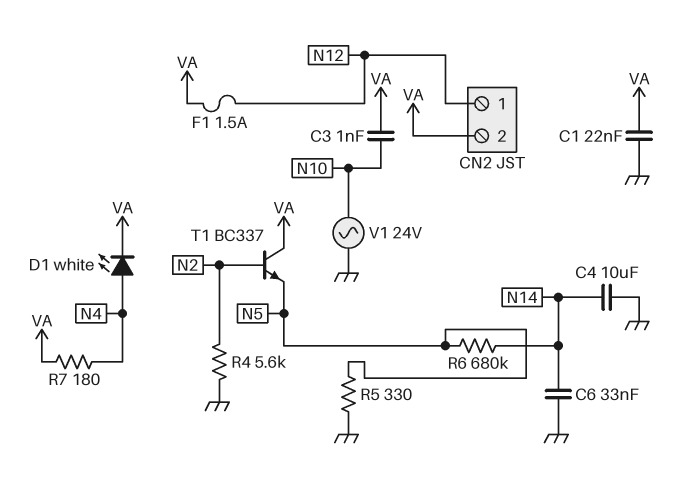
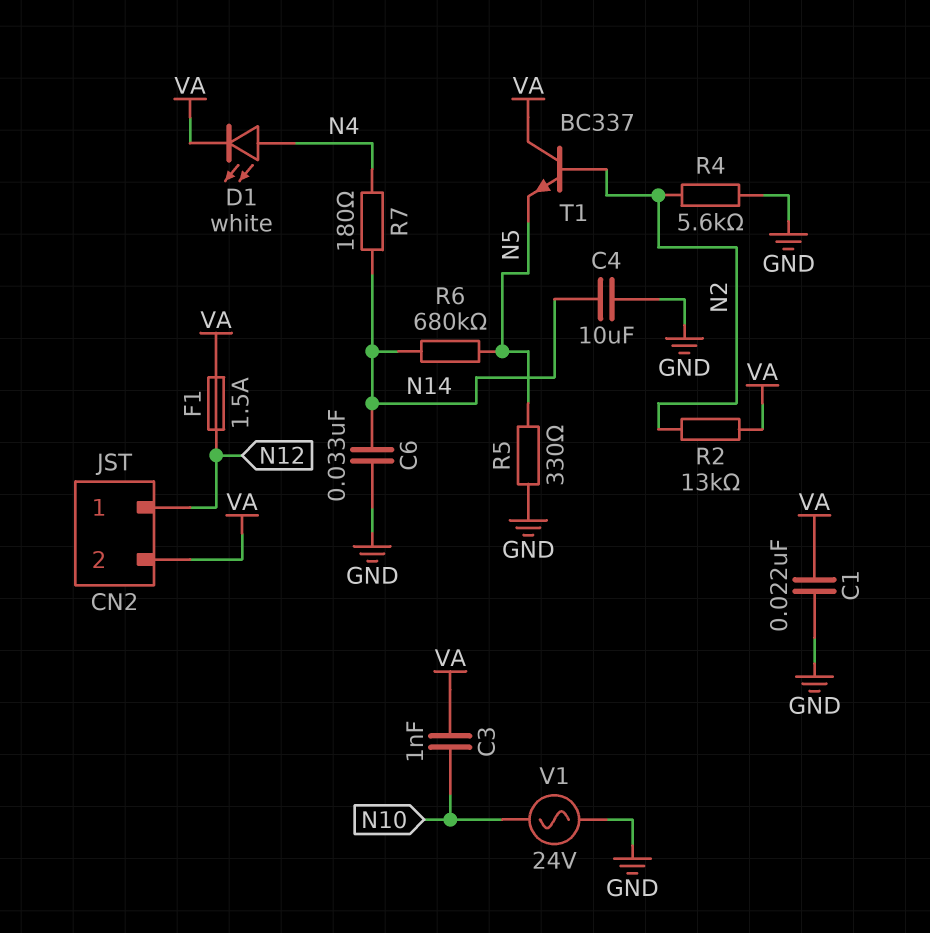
R2: none -> 13k (N2, VA)
R7: 180 (N4, VA) -> 180 (N4, N14)

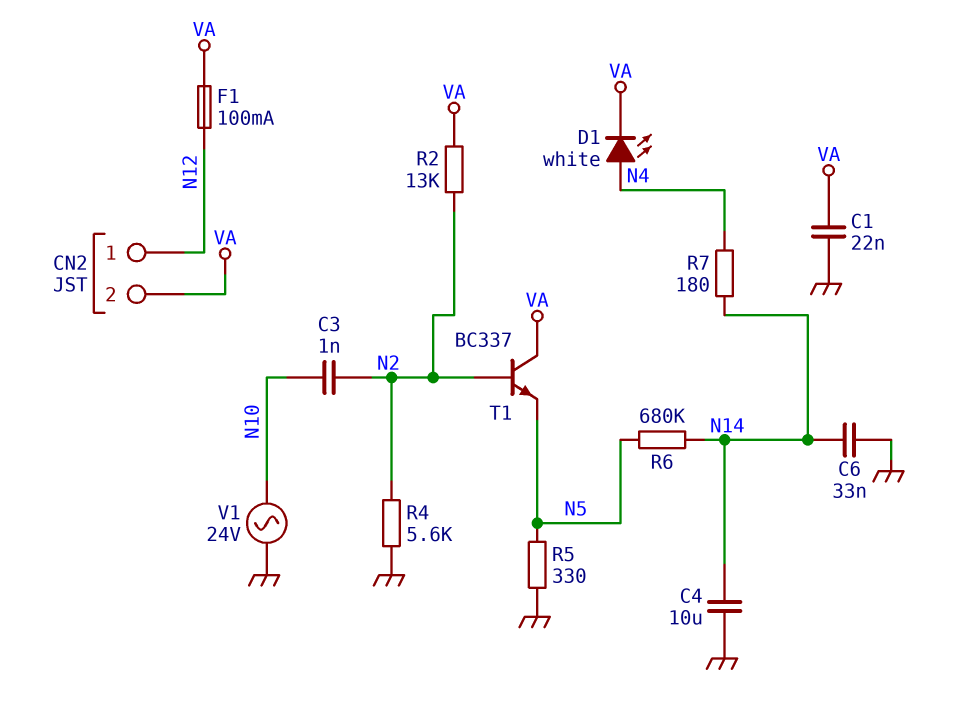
C3: 1nF (N10, VA) -> 1nF (N2, N10)
F1: 1.5A (N12, VA) -> 100mA (N12, VA)

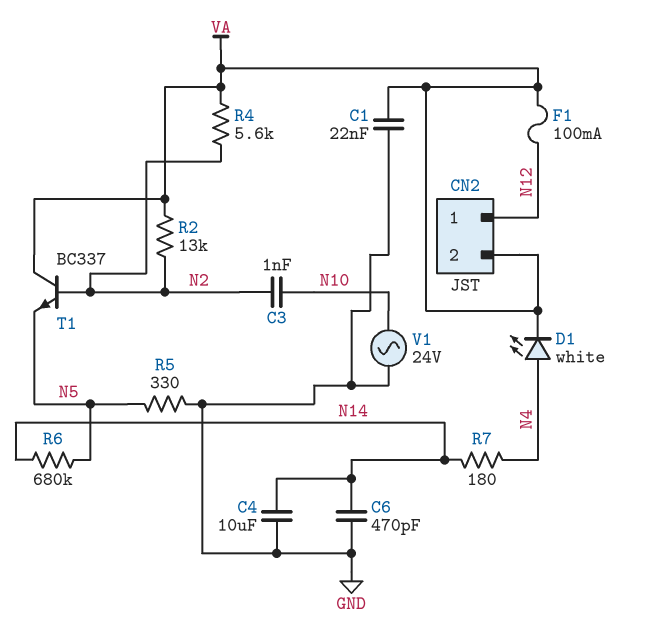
C6: 33nF (GND, N14) -> 470pF (GND, N14)
R4: 5.6k (GND, N2) -> 5.6k (N2, VA)

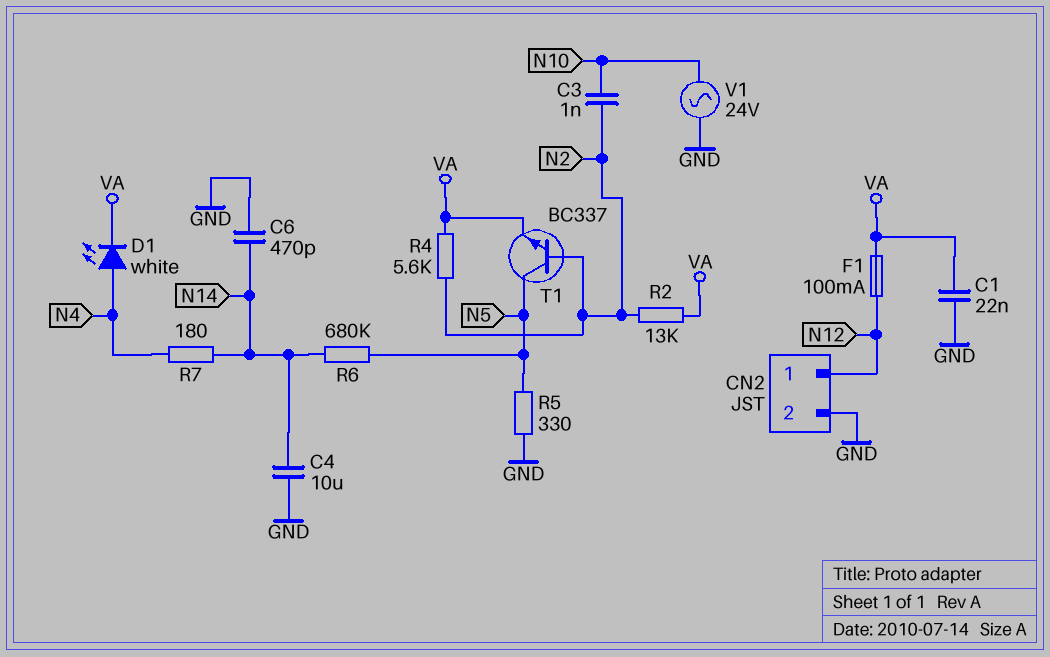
CN2 pin 2: VA -> GND
T1: NPN BC337 (B N2, C VA, E N5) -> NPN BC337 (B N2, C N5, E VA)

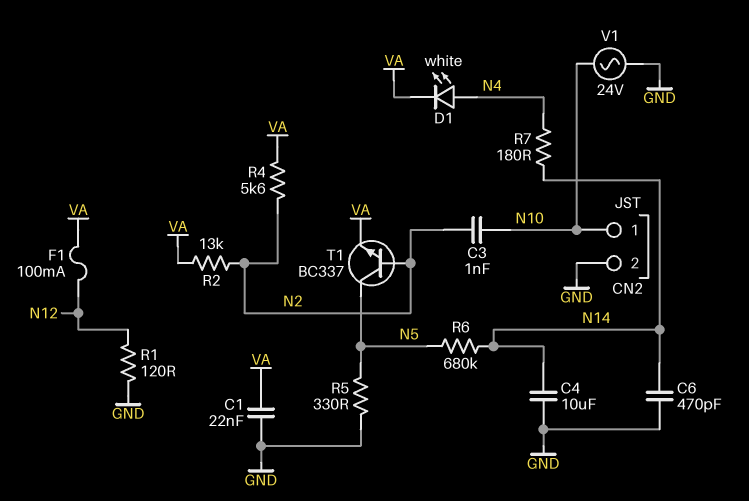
CN2 pin 1: N12 -> N10
R1: none -> 120 (GND, N12)

